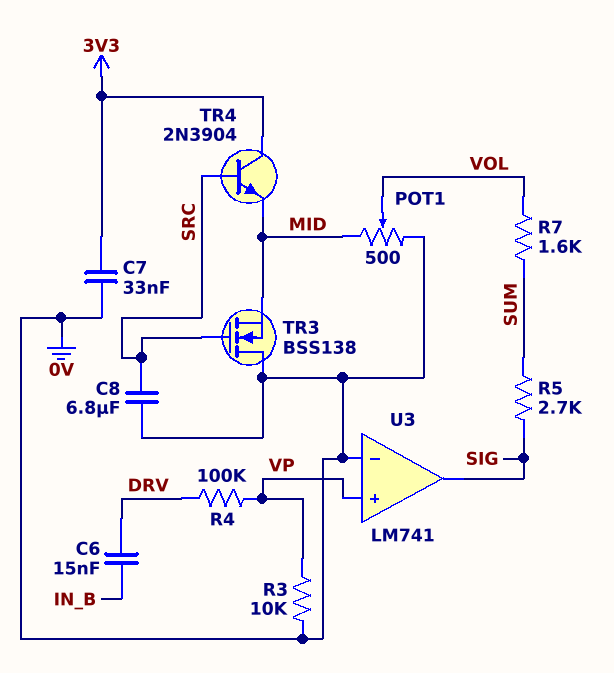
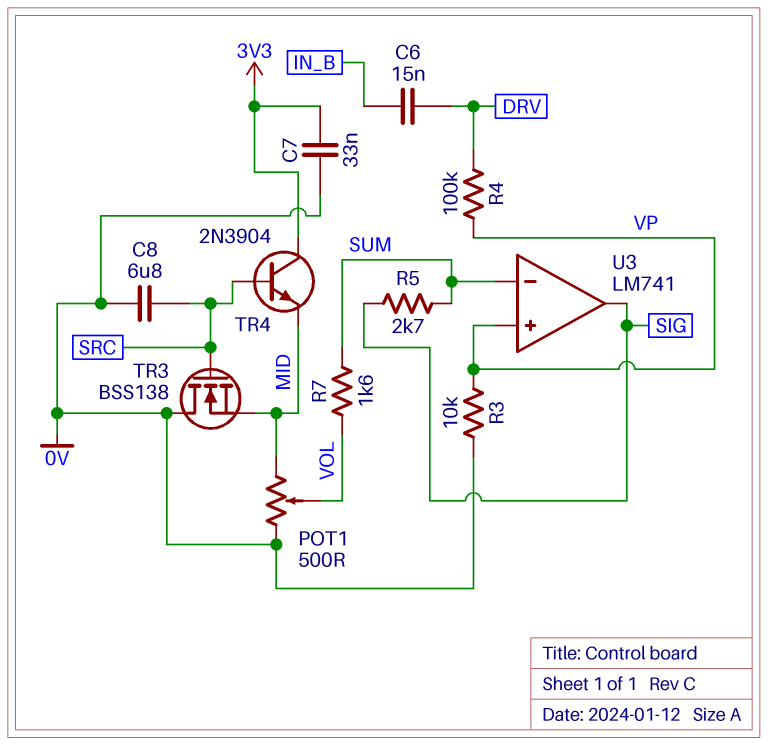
U3 pin in-: 0V -> SUM

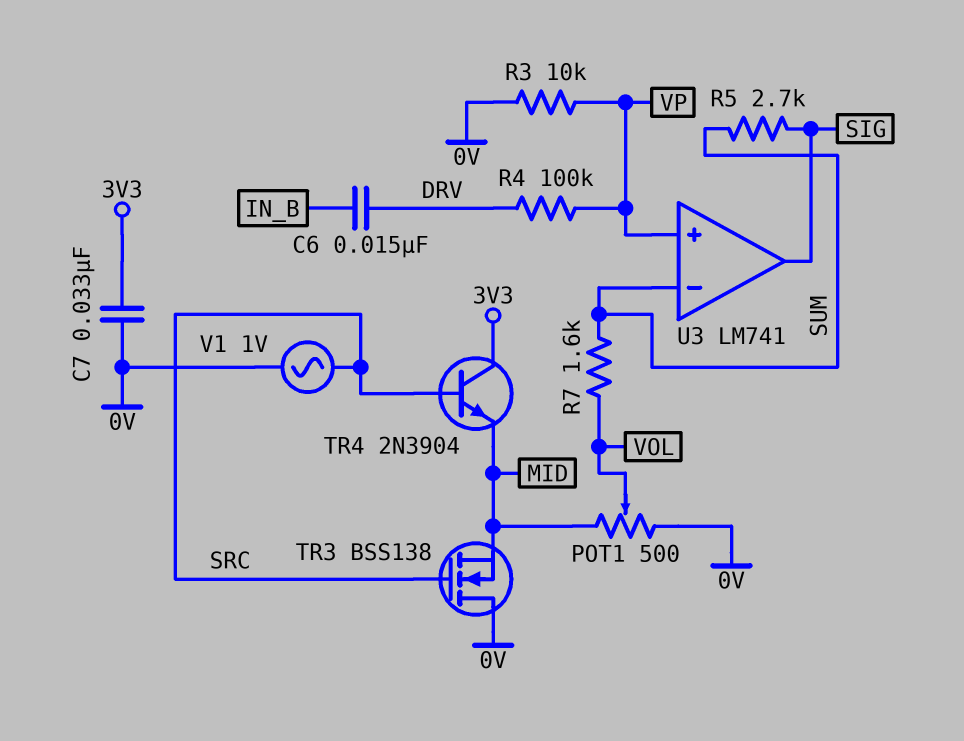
C8: 6.8uF (0V, SRC) -> none
V1: none -> AC 1V (0V, SRC)

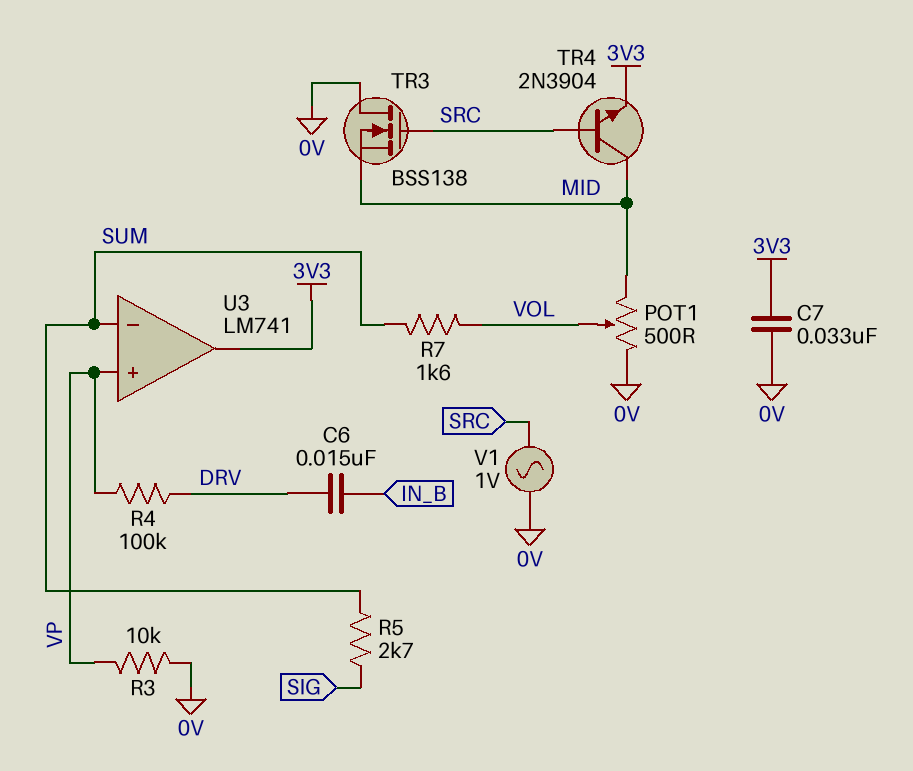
TR4: NPN 2N3904 (B SRC, C 3V3, E MID) -> NPN 2N3904 (B SRC, C MID, E 3V3)
U3 pin out: SIG -> 3V3

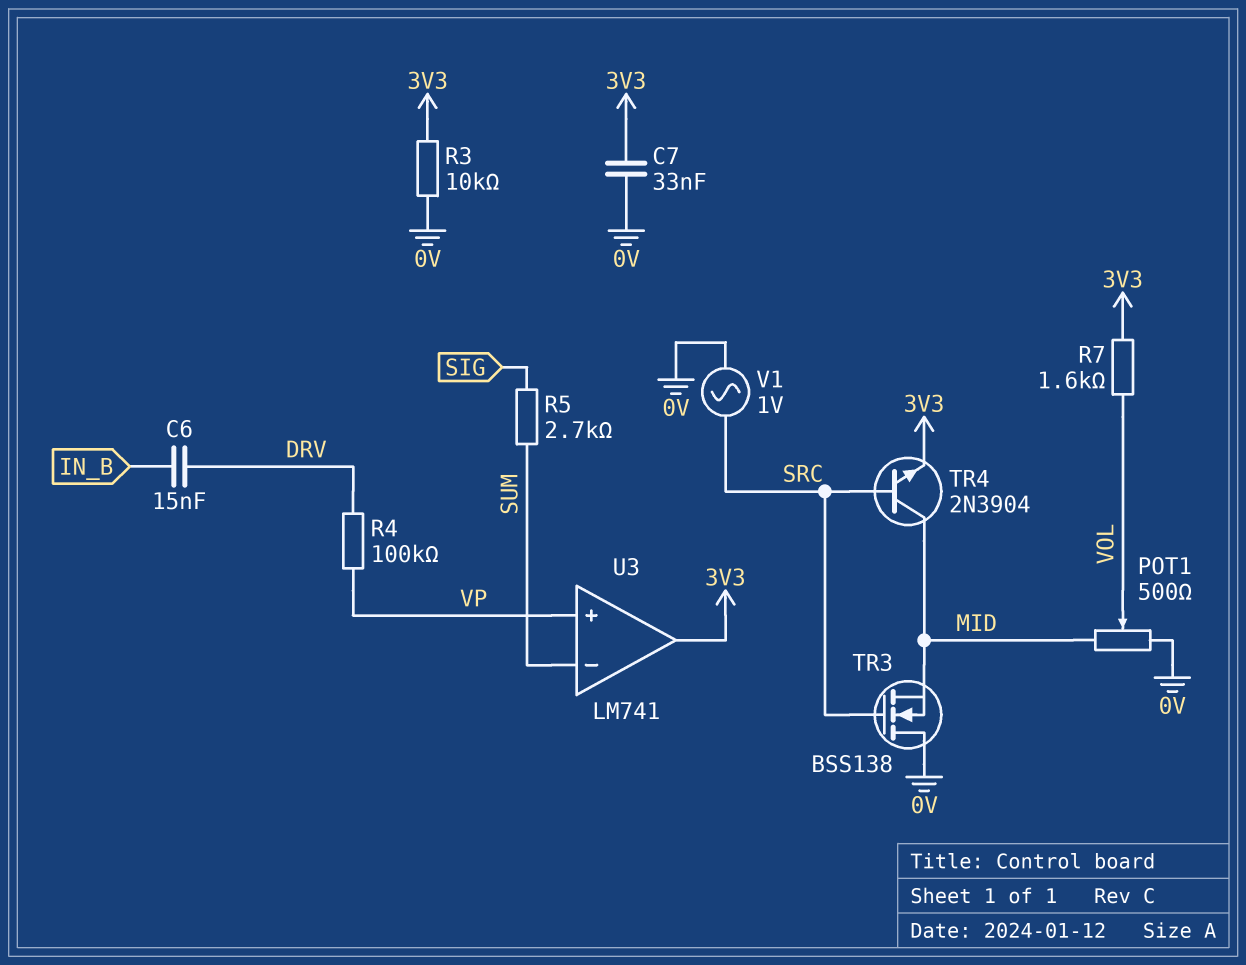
R3: 10k (0V, VP) -> 10k (0V, 3V3)
R7: 1.6k (SUM, VOL) -> 1.6k (3V3, VOL)

